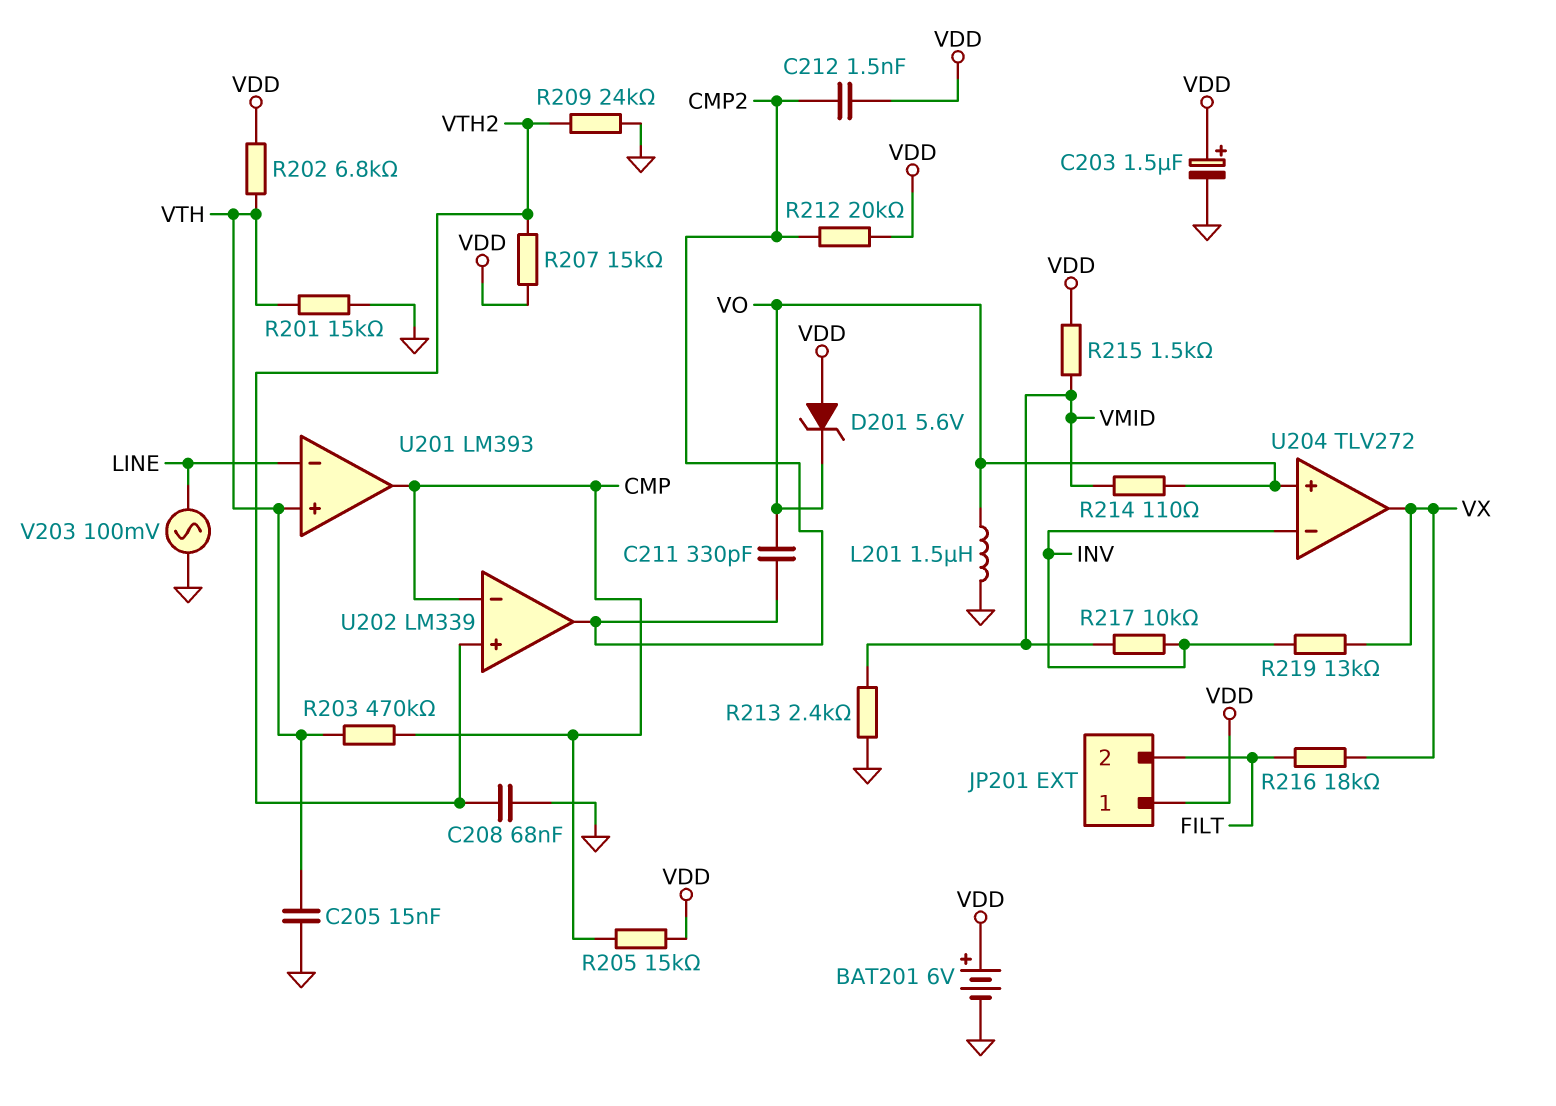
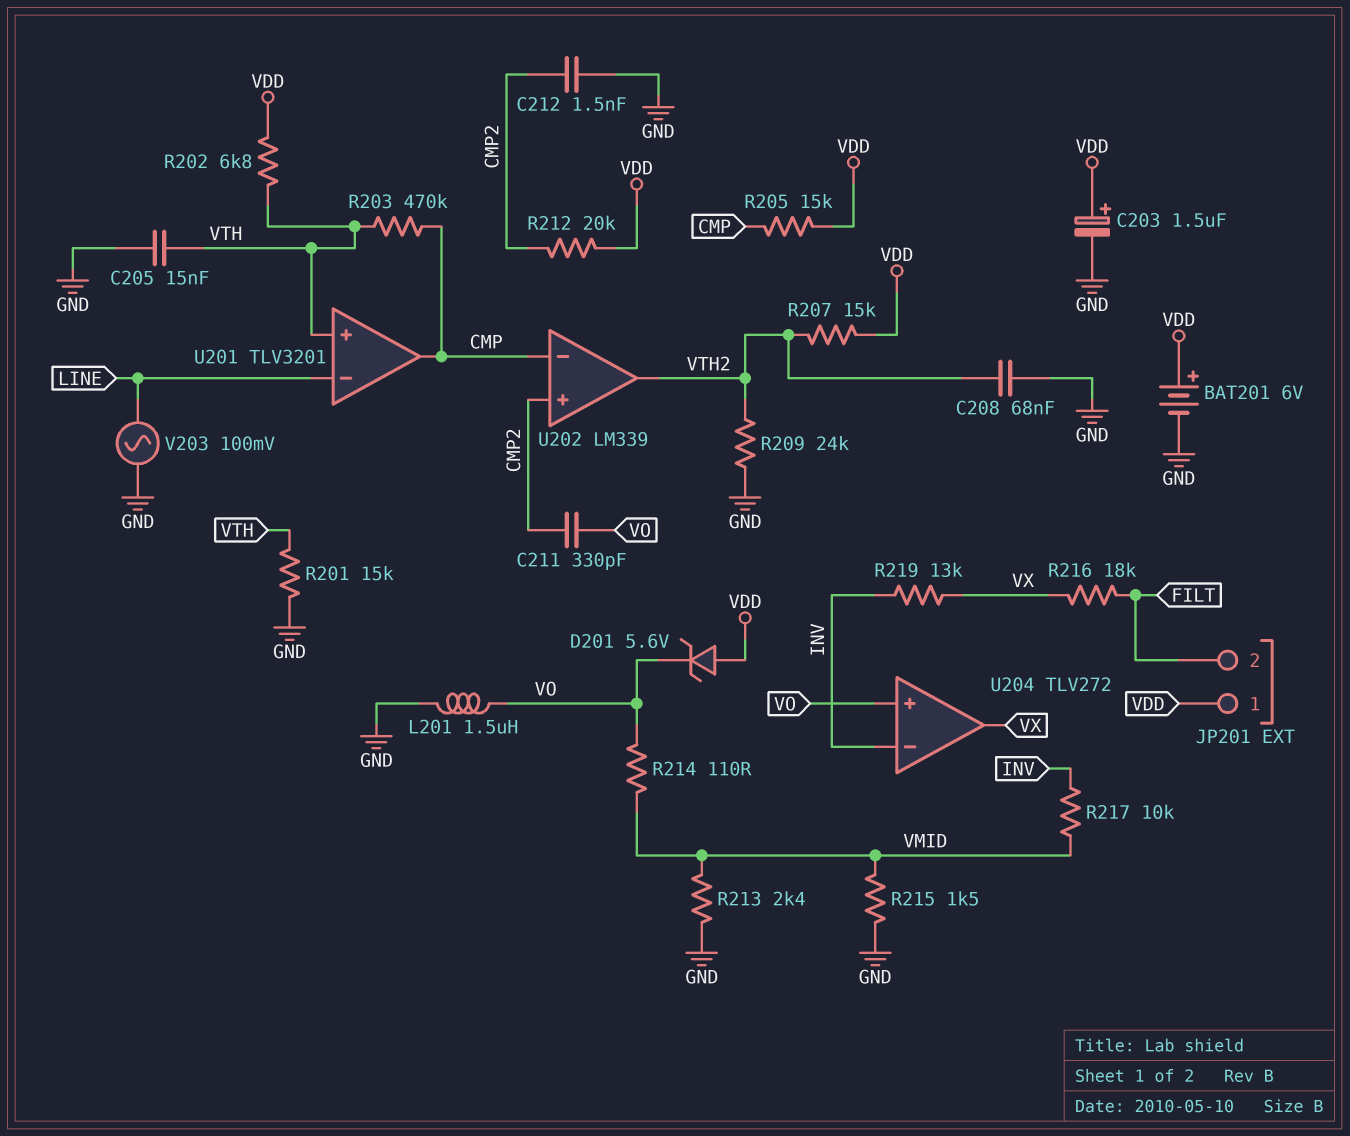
C212: 1.5nF (CMP2, VDD) -> 1.5nF (CMP2, GND)
R215: 1.5k (VDD, VMID) -> 1.5k (GND, VMID)
U201: LM393 -> TLV3201
U202 pin in+: VTH2 -> CMP2
U202 pin out: CMP2 -> VTH2

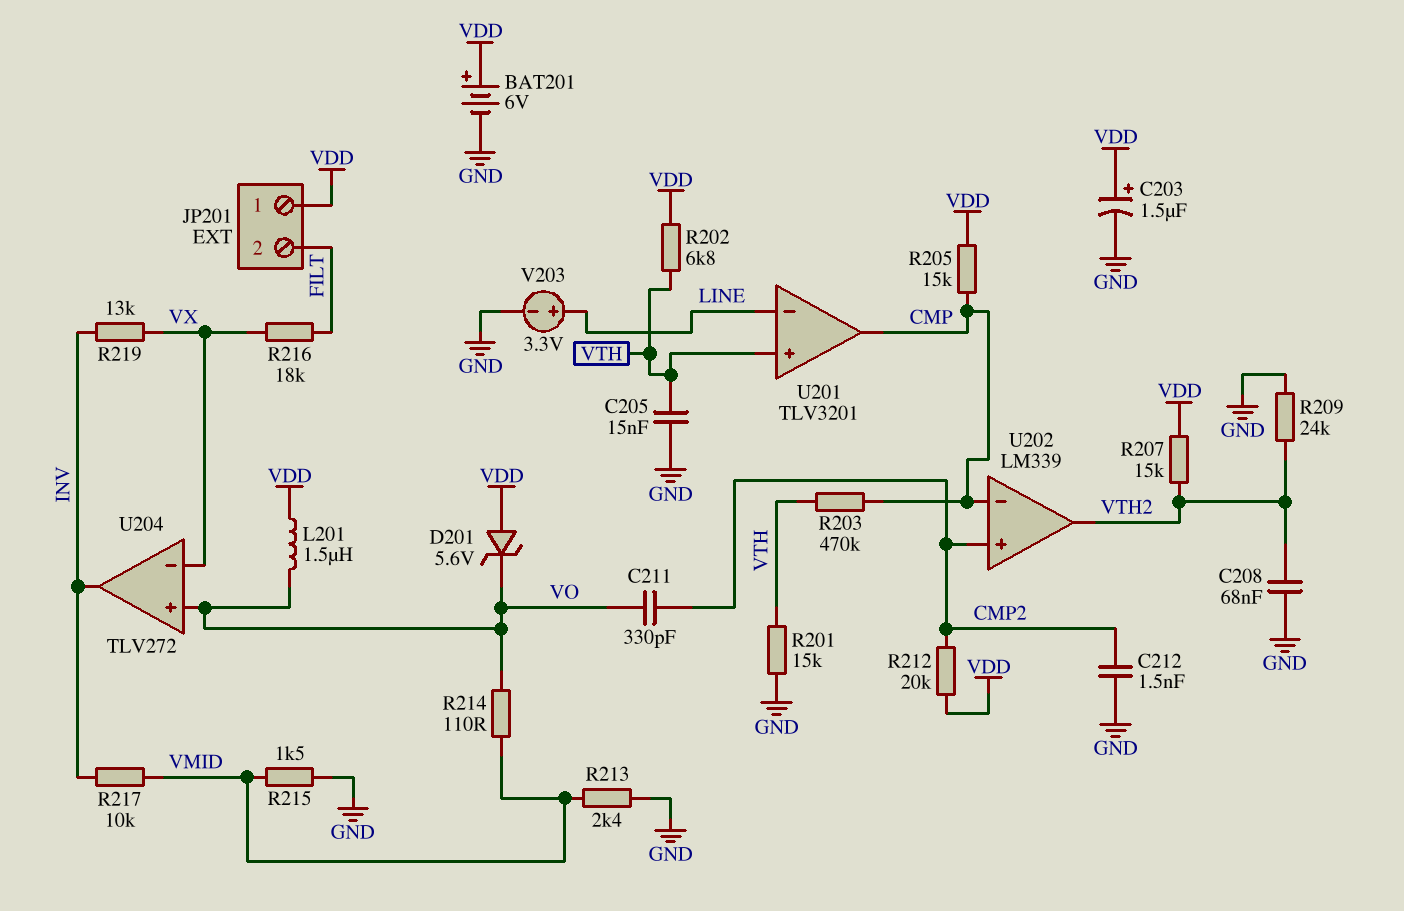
L201: 1.5uH (GND, VO) -> 1.5uH (VDD, VO)
U204 pin in-: INV -> VX
U204 pin out: VX -> INV
V203: AC 100mV (GND, LINE) -> 3.3V (plus LINE, minus GND)

